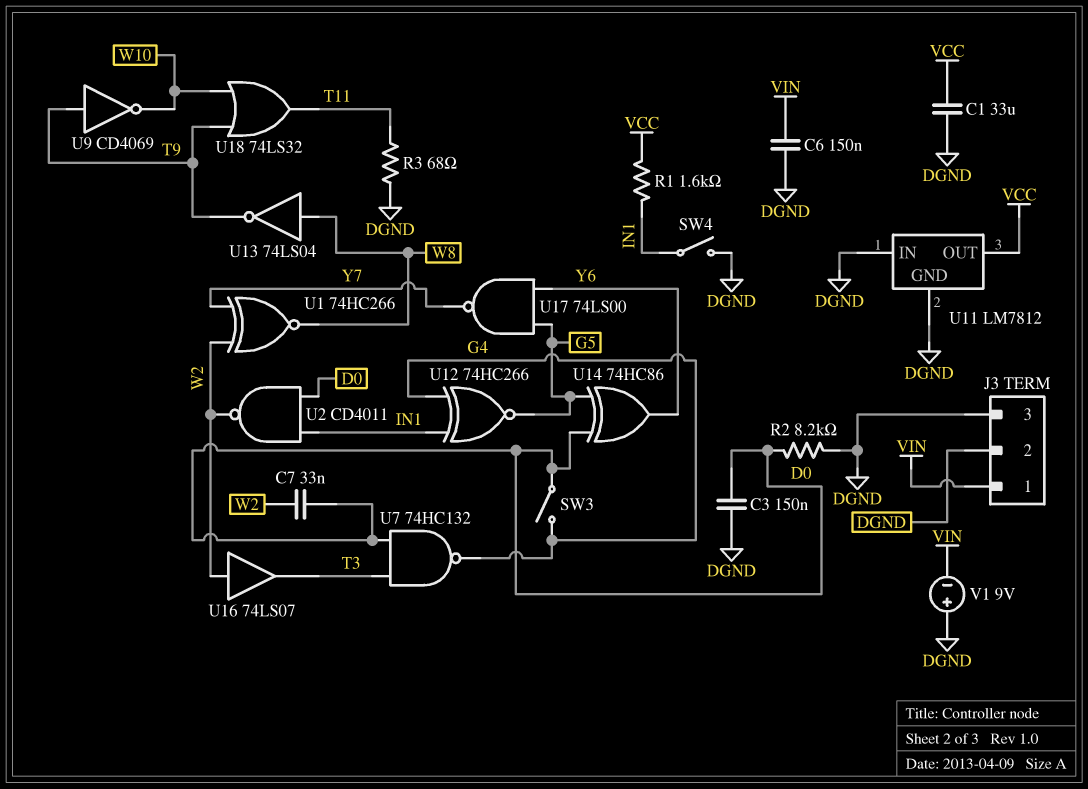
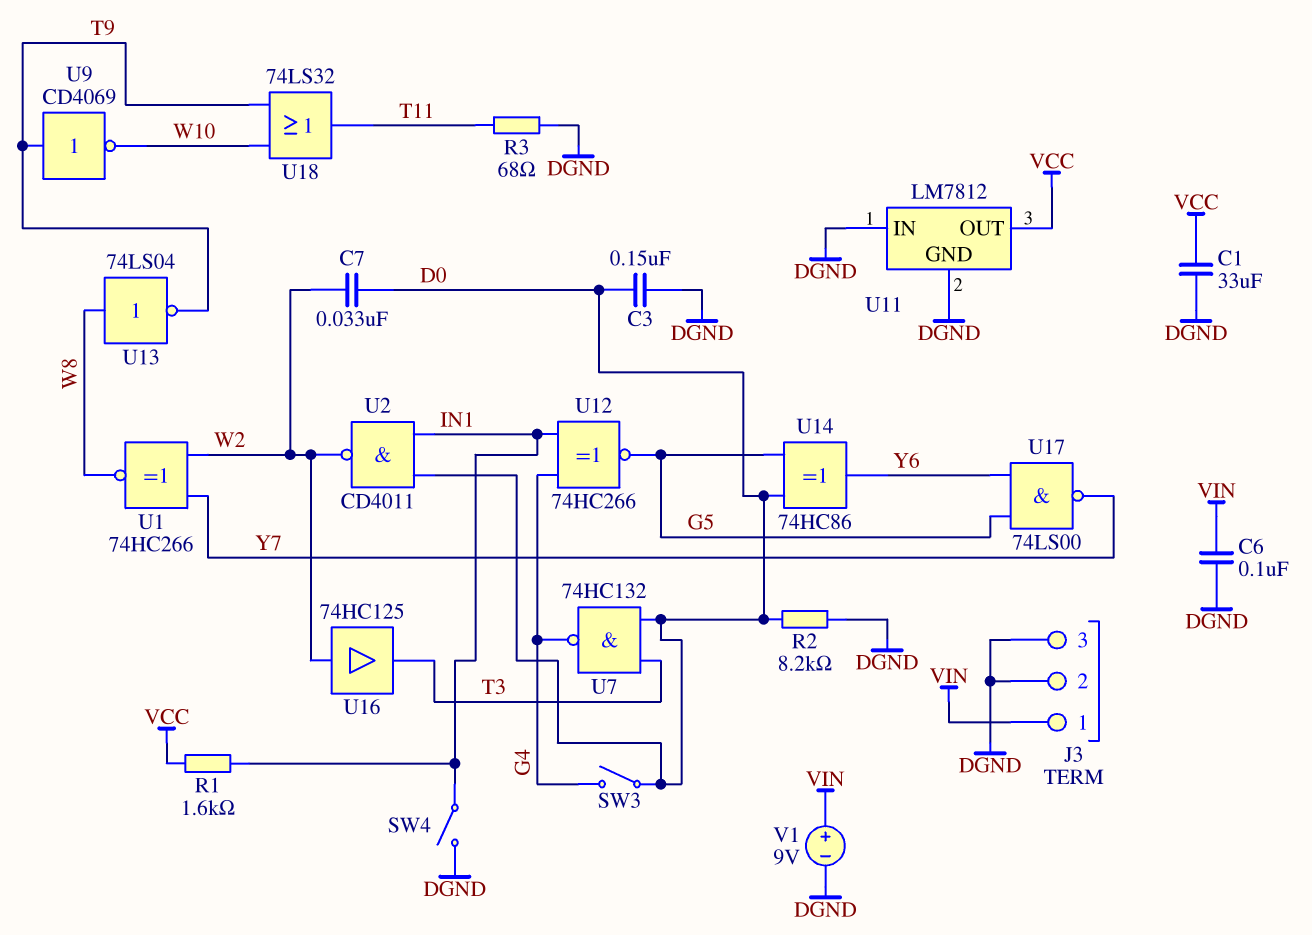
C6: 150nF (DGND, VIN) -> 100nF (DGND, VIN)
U16: buffer 74LS07 (in W2, out T3) -> buffer 74HC125 (in W2, out T3)
V1: 9V (plus DGND, minus VIN) -> 9V (plus VIN, minus DGND)

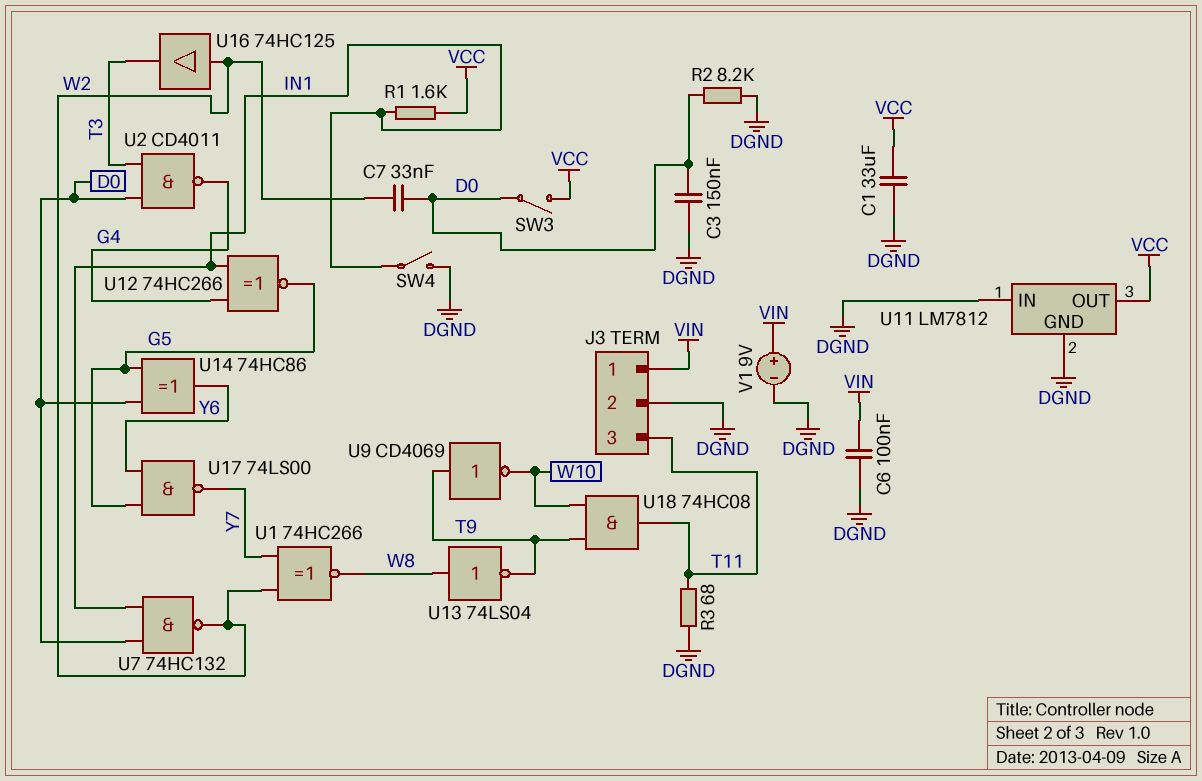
J3 pin 3: DGND -> T11
SW3: switch (D0, G4) -> switch (D0, VCC)
U2: NAND CD4011 (in D0, in IN1, out W2) -> NAND CD4011 (in D0, in T3, out G4)
U7: NAND 74HC132 (in D0, in T3, out G4) -> NAND 74HC132 (in D0, in IN1, out W2)
U18: OR 74LS32 (in T9, in W10, out T11) -> AND 74HC08 (in T9, in W10, out T11)

